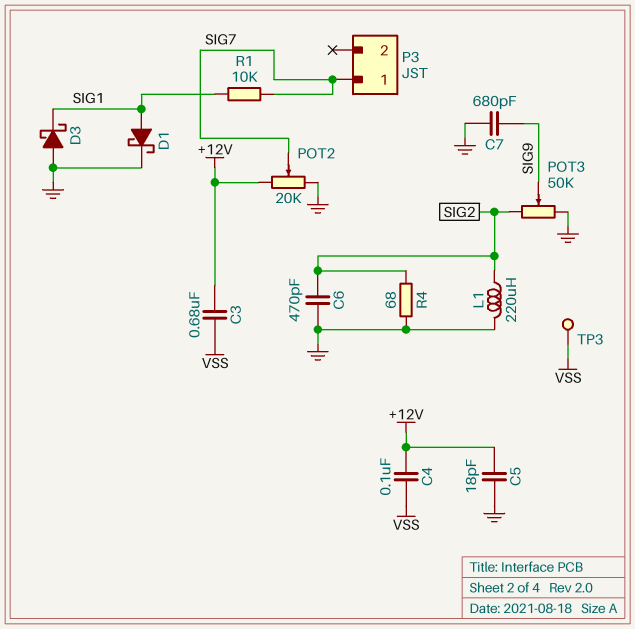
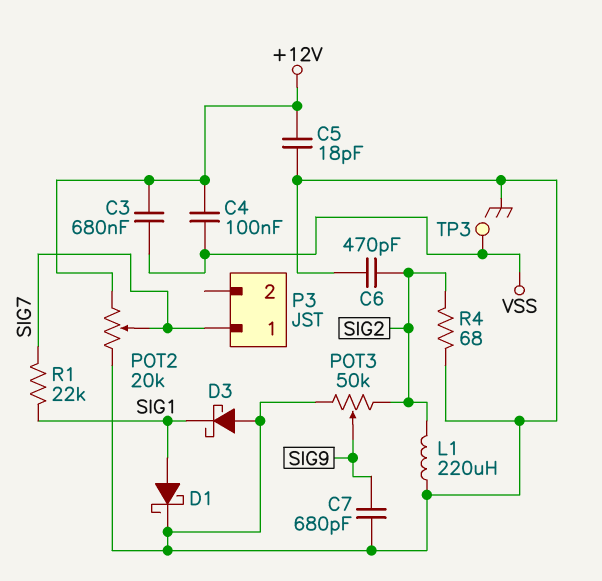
R1: 10k (SIG1, SIG7) -> 22k (SIG1, SIG7)

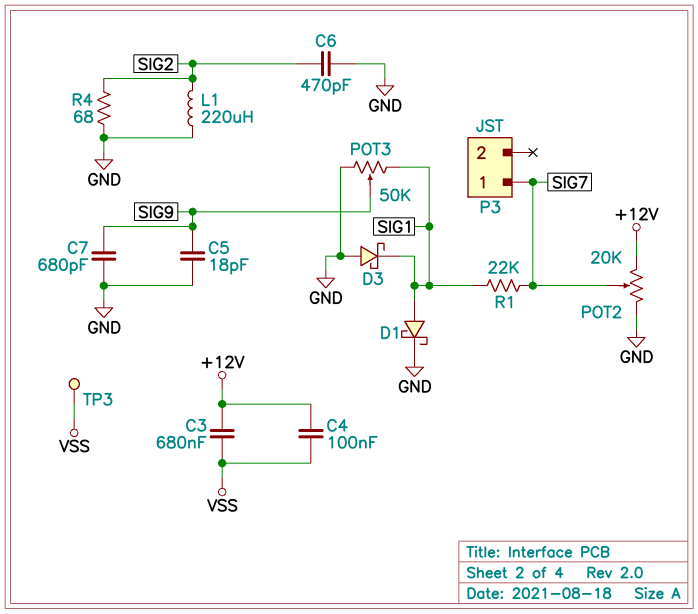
C5: 18pF (+12V, GND) -> 18pF (GND, SIG9)
POT3: 50k (GND, SIG2, wiper SIG9) -> 50k (GND, SIG1, wiper SIG9)

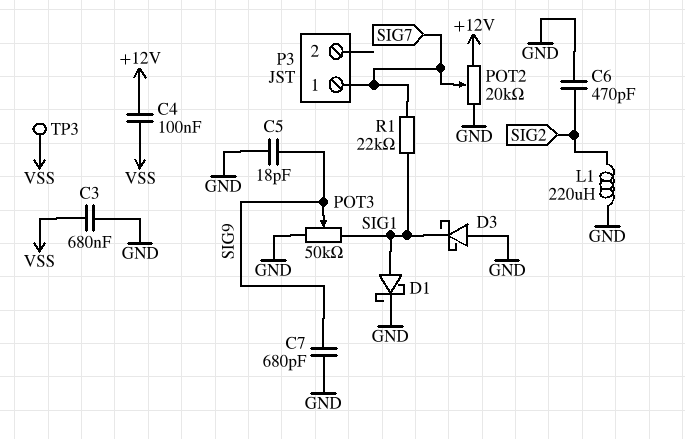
C3: 680nF (+12V, VSS) -> 680nF (GND, VSS)
R4: 68 (GND, SIG2) -> none

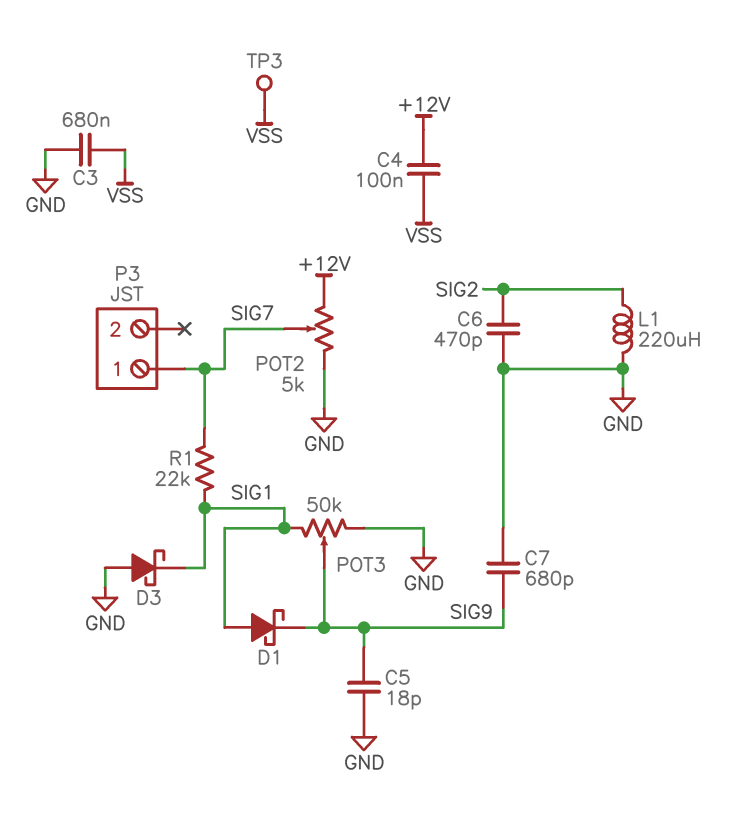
D1: schottky (A SIG1, K GND) -> schottky (A SIG1, K SIG9)
POT2: 20k (+12V, GND, wiper SIG7) -> 5k (+12V, GND, wiper SIG7)

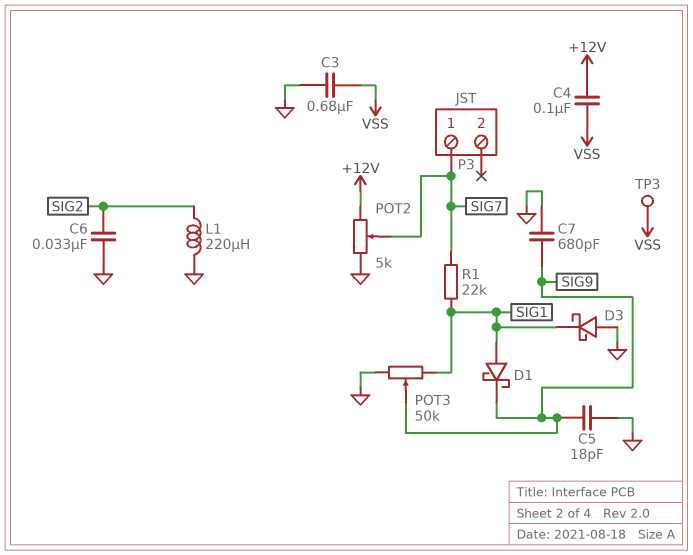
C6: 470pF (GND, SIG2) -> 33nF (GND, SIG2)

